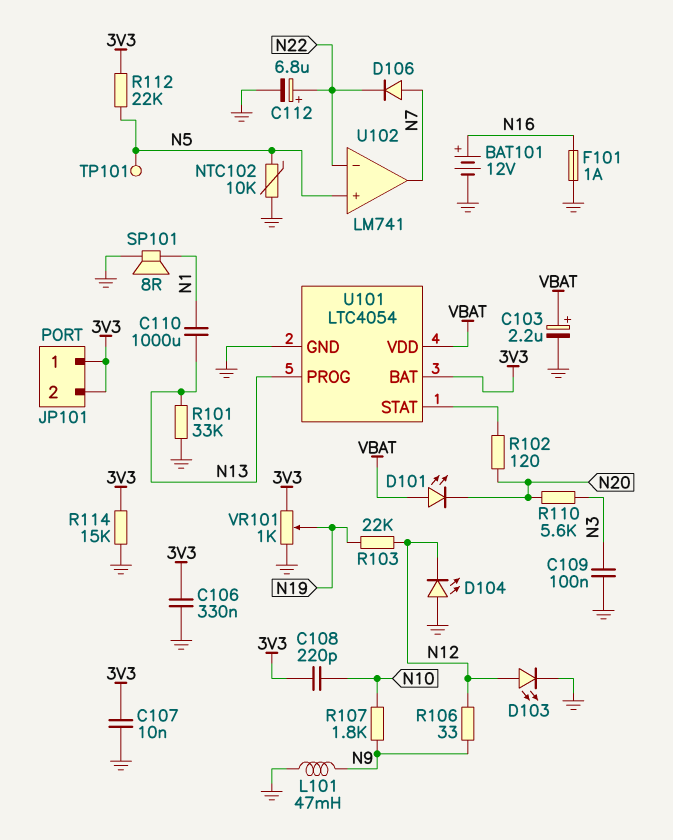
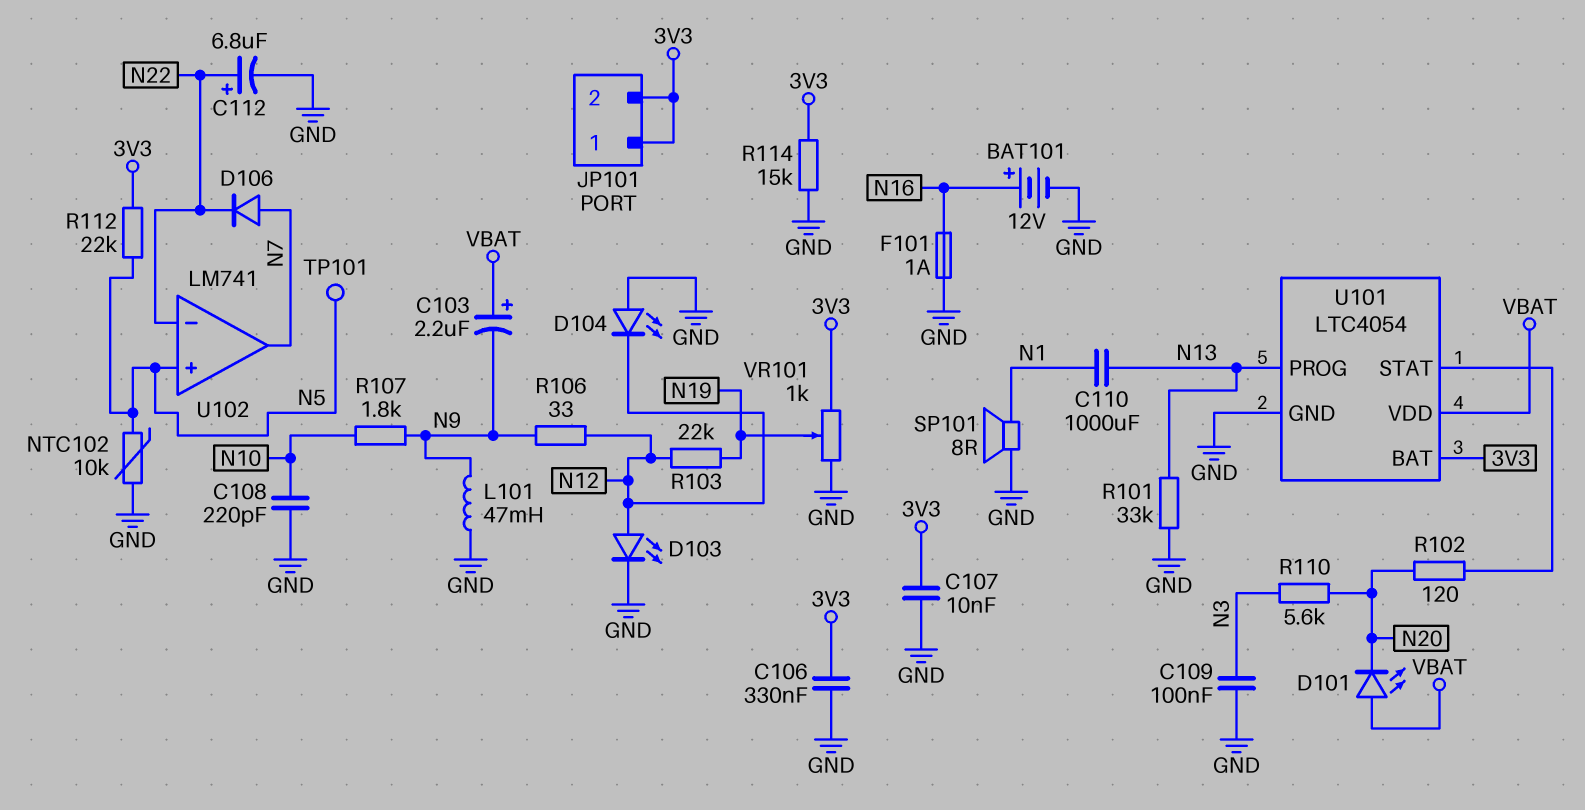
C103: 2.2uF (plus VBAT, minus GND) -> 2.2uF (plus VBAT, minus N9)
C108: 220pF (3V3, N10) -> 220pF (GND, N10)

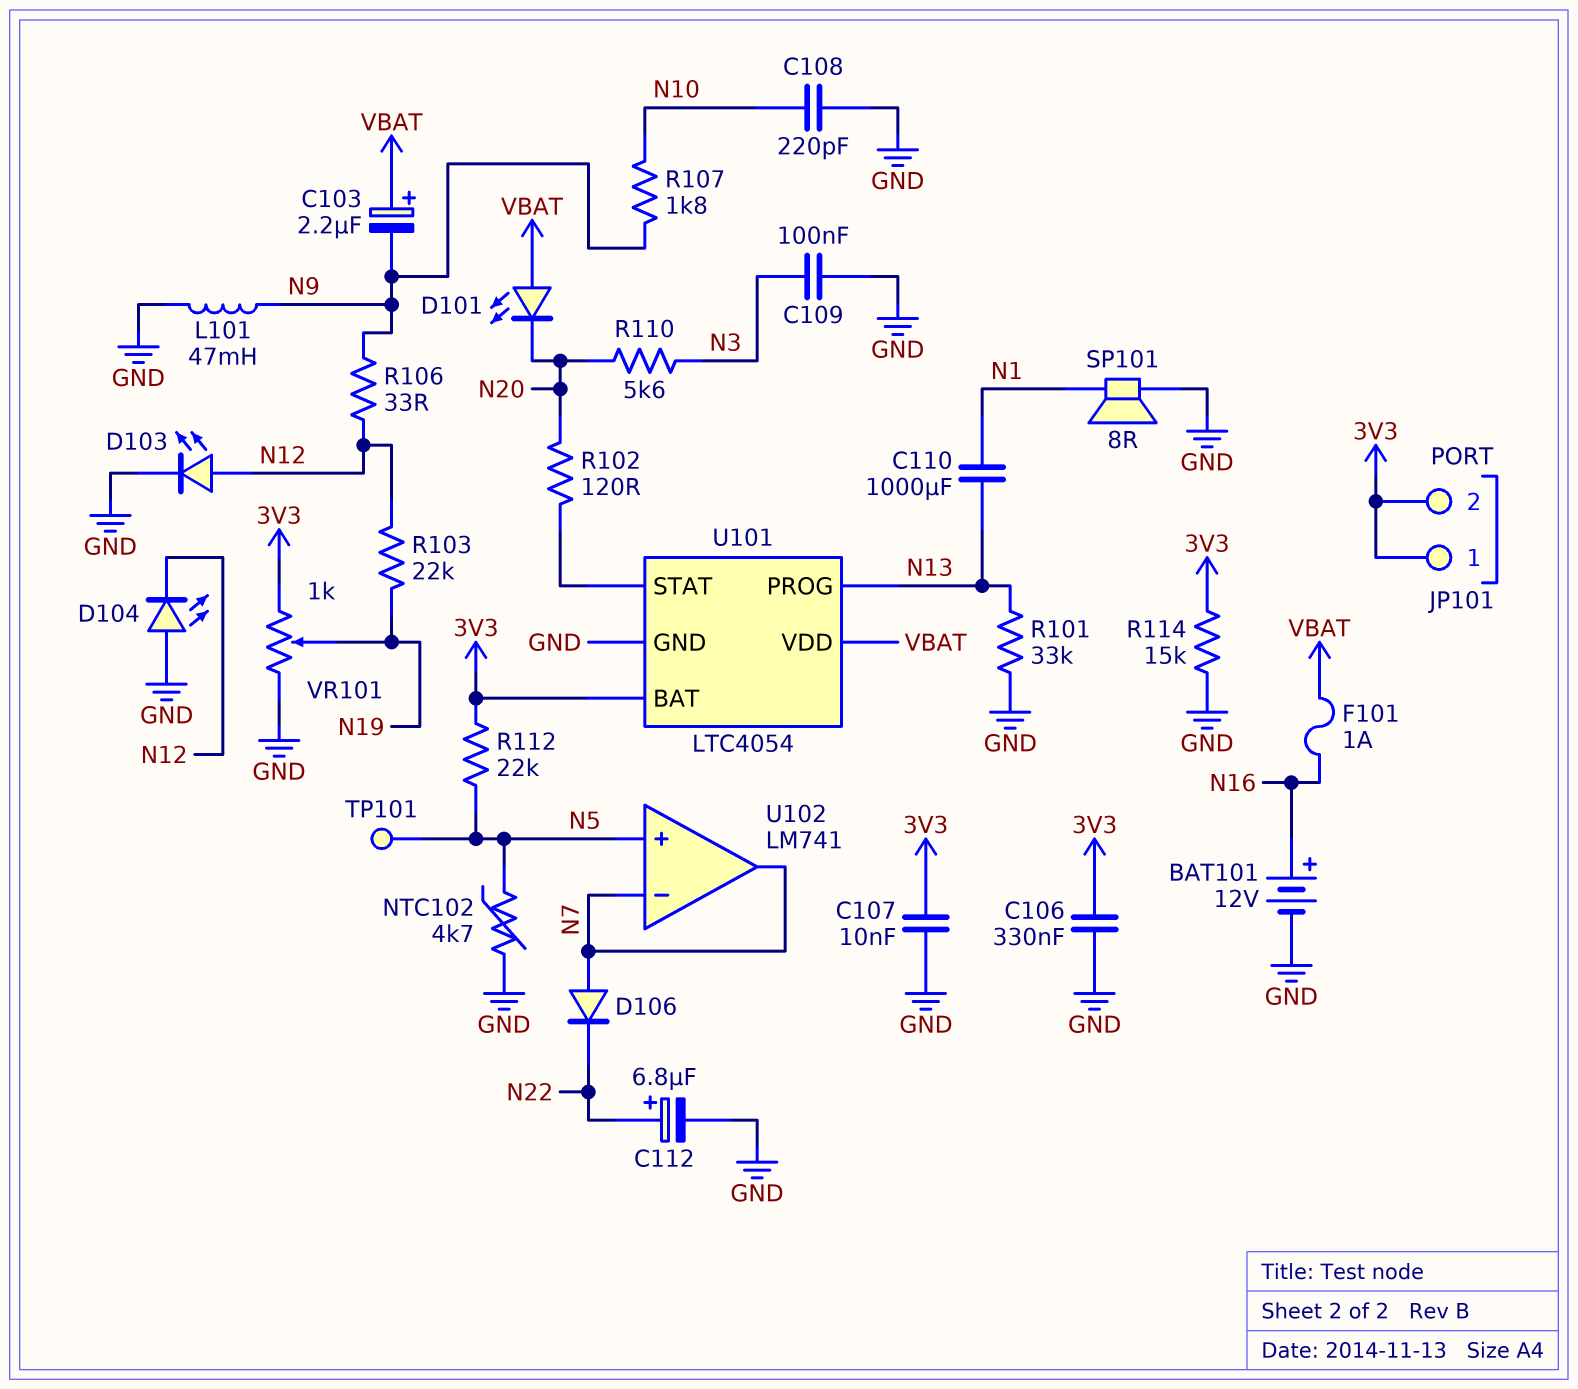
F101: 1A (GND, N16) -> 1A (N16, VBAT)
NTC102: 10k (GND, N5) -> 4.7k (GND, N5)
U102 pin in-: N22 -> N7

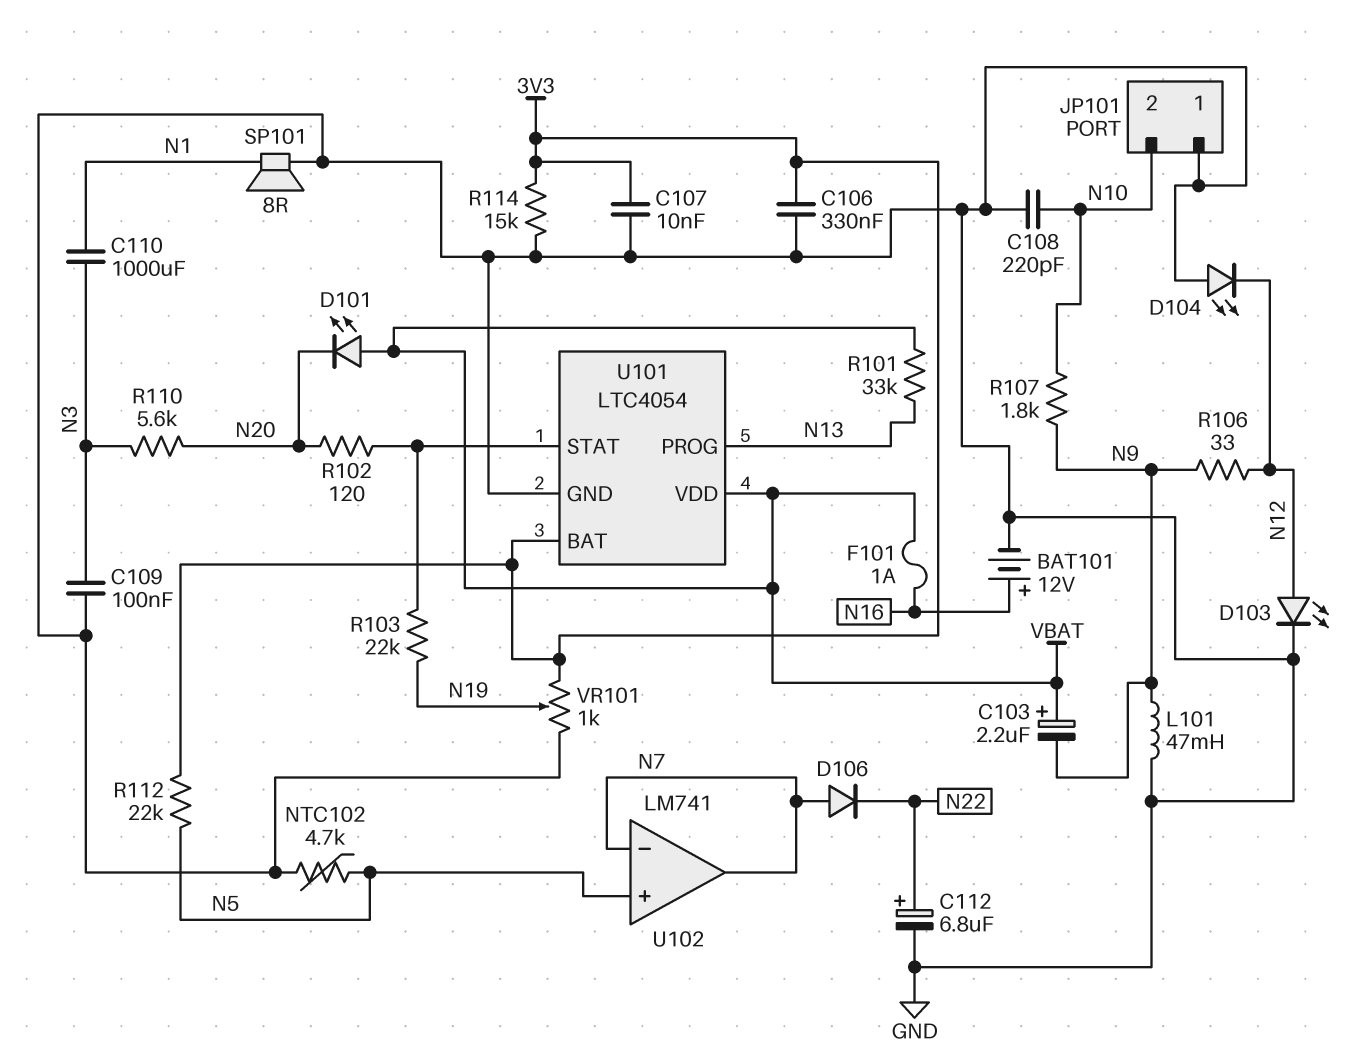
C110: 1000uF (N1, N13) -> 1000uF (N1, N3)
JP101 pin 1: 3V3 -> GND
JP101 pin 2: 3V3 -> N10
R101: 33k (GND, N13) -> 33k (N13, VBAT)
R103: 22k (N12, N19) -> 22k (N19, U101/STAT)
TP101: test point (N5) -> none

